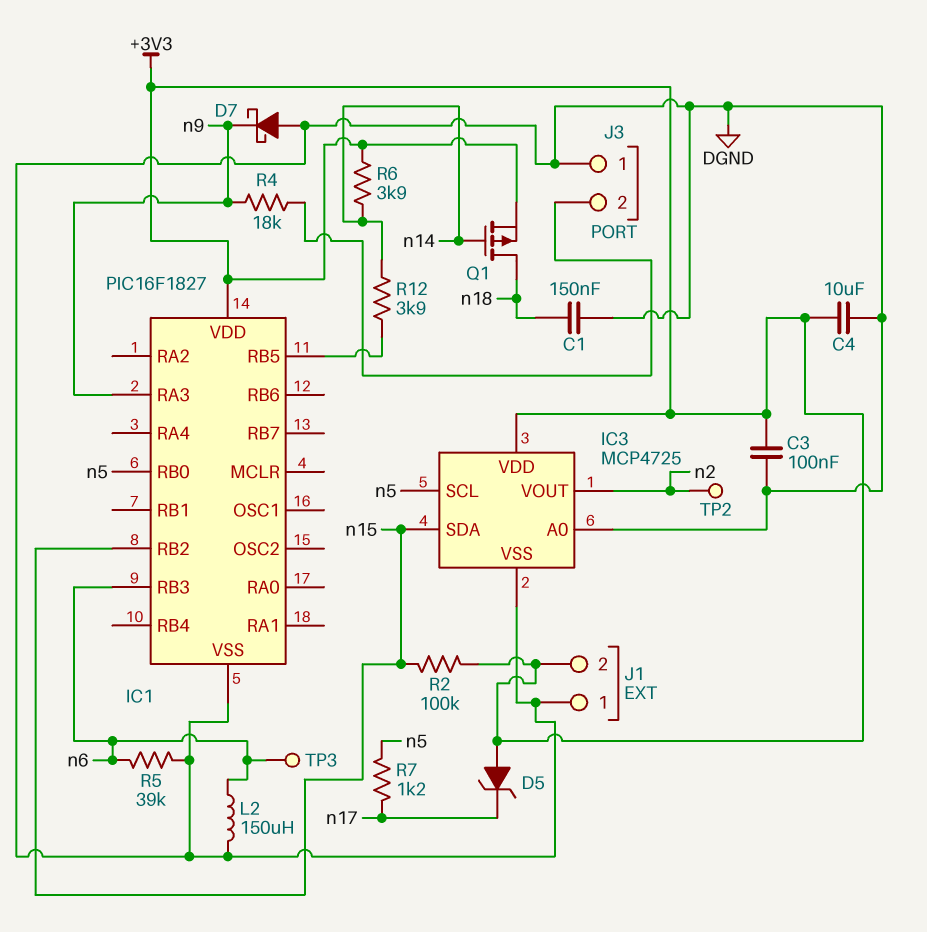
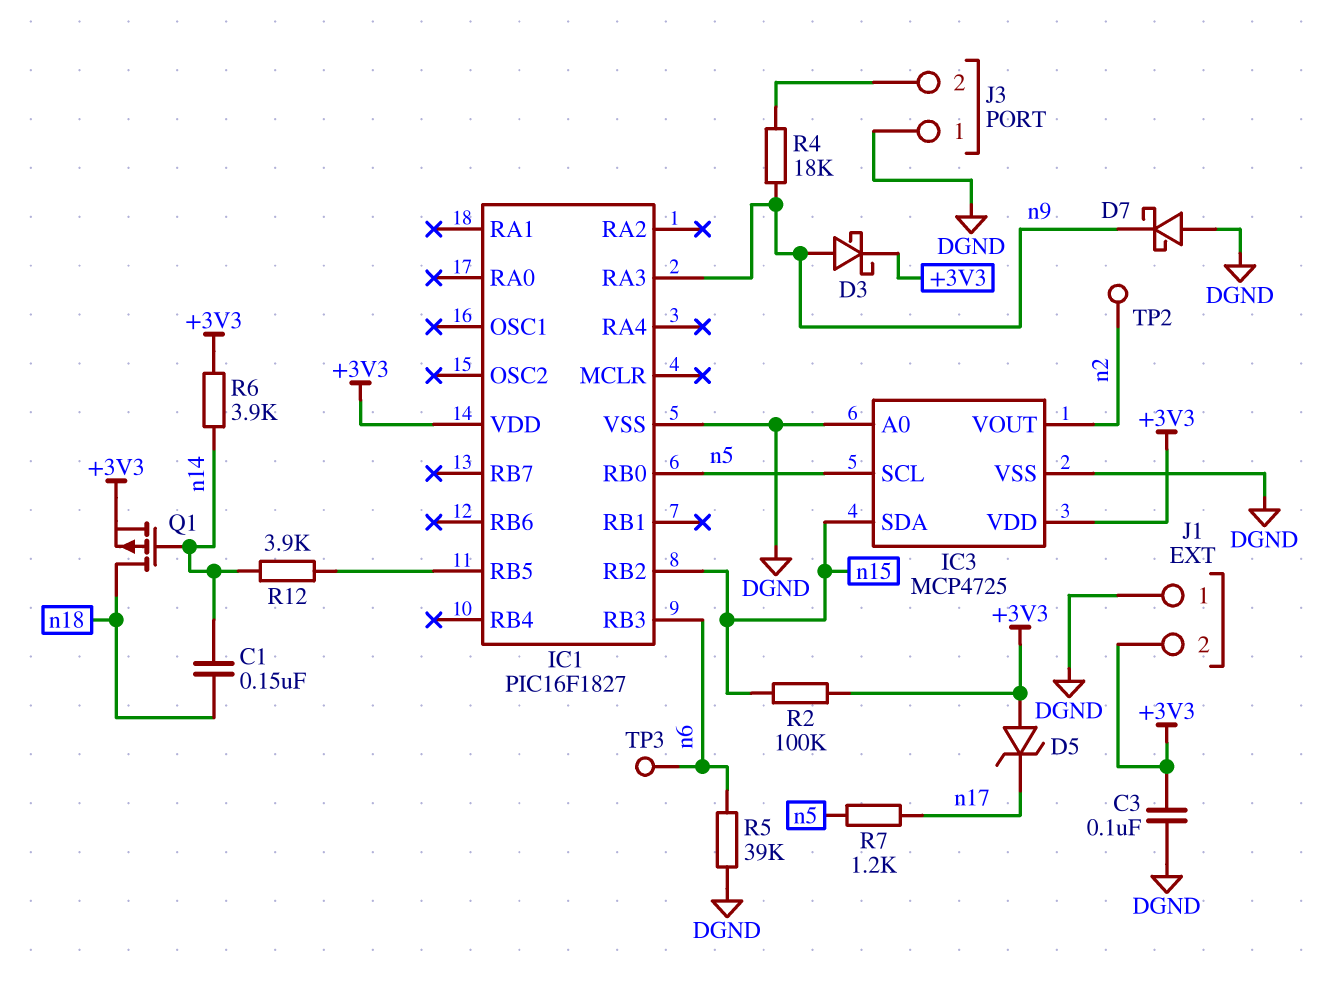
C1: 150nF (DGND, n18) -> 150nF (n14, n18)
C4: 10uF (+3V3, DGND) -> none
D3: none -> schottky (A n9, K +3V3)
L2: 150uH (DGND, n6) -> none

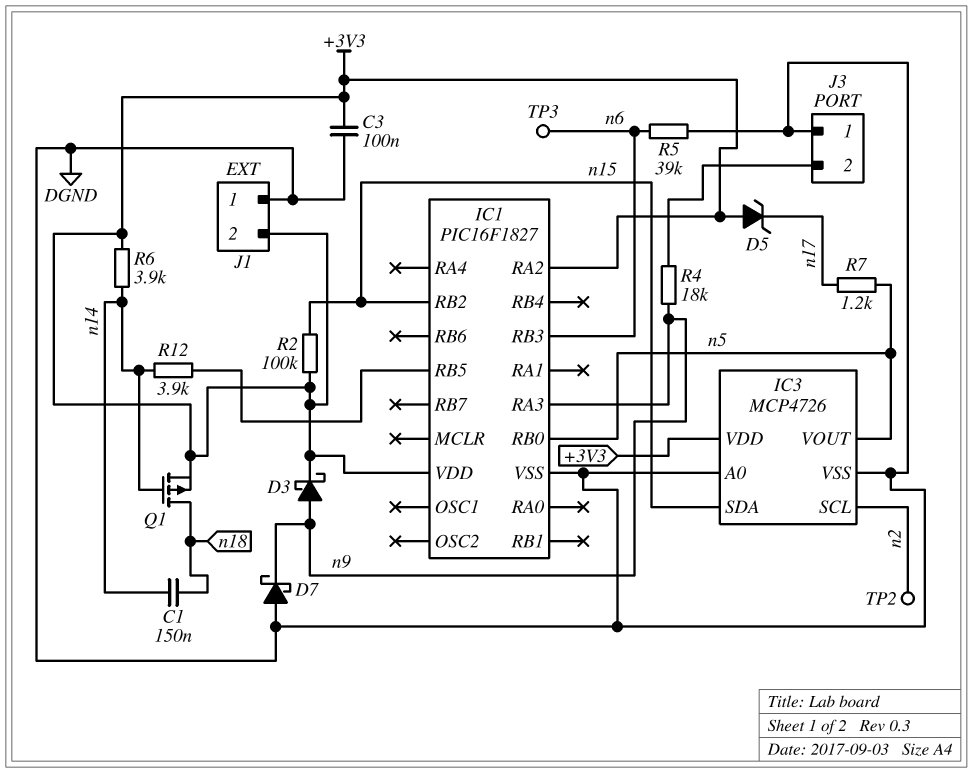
IC1 pin RA2: none -> +3V3
IC3: MCP4725 -> MCP4726
IC3 pin SCL: n5 -> n2
IC3 pin VOUT: n2 -> n5

